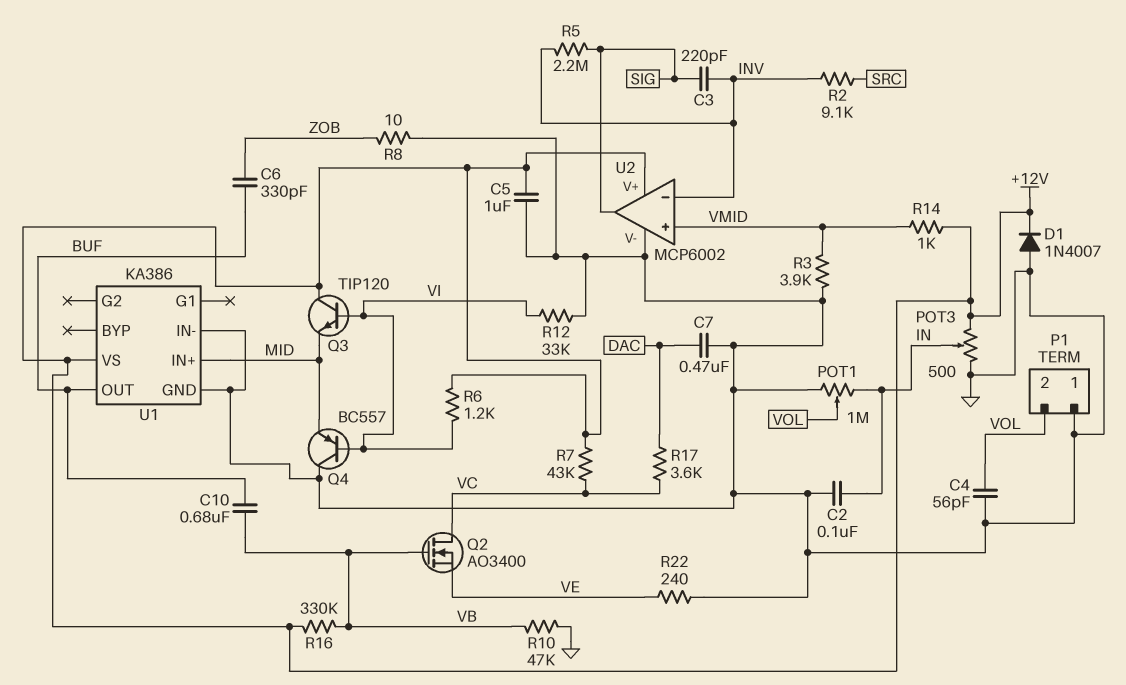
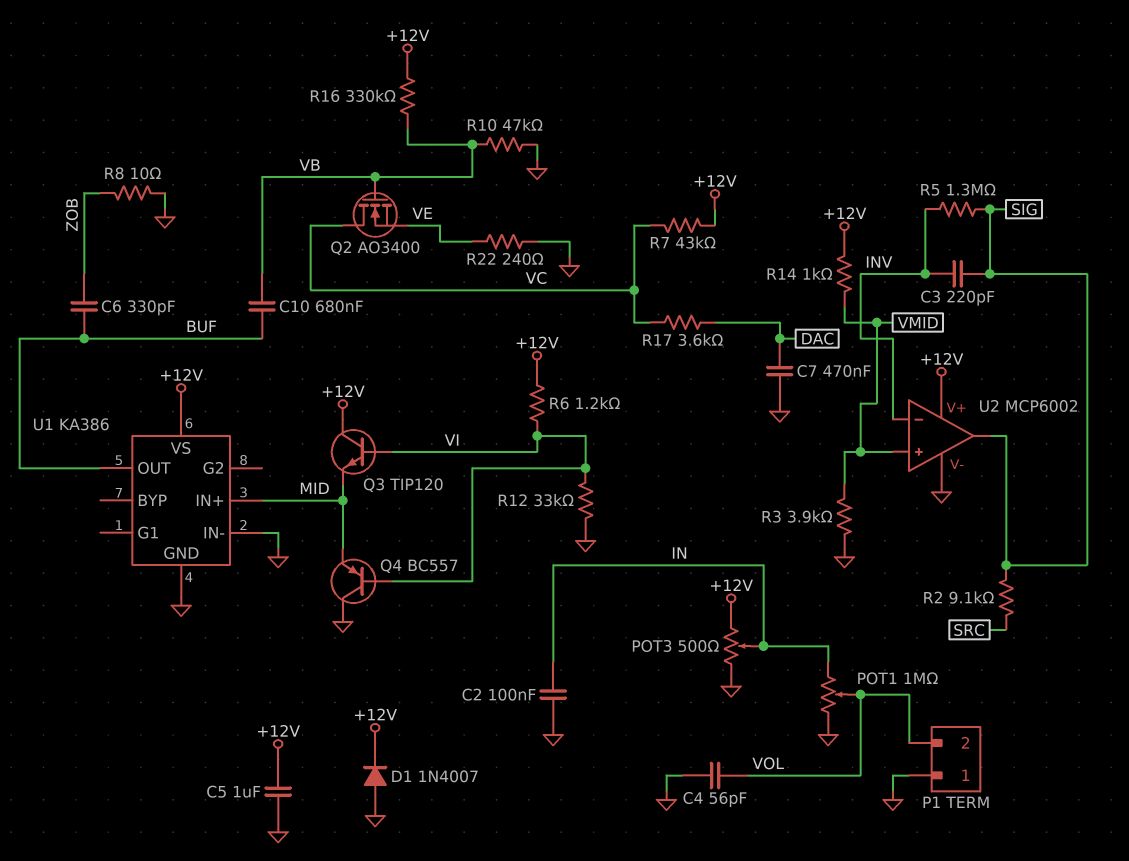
R2: 9.1k (INV, SRC) -> 9.1k (SIG, SRC)
R5: 2.2M (INV, SIG) -> 1.3M (INV, SIG)

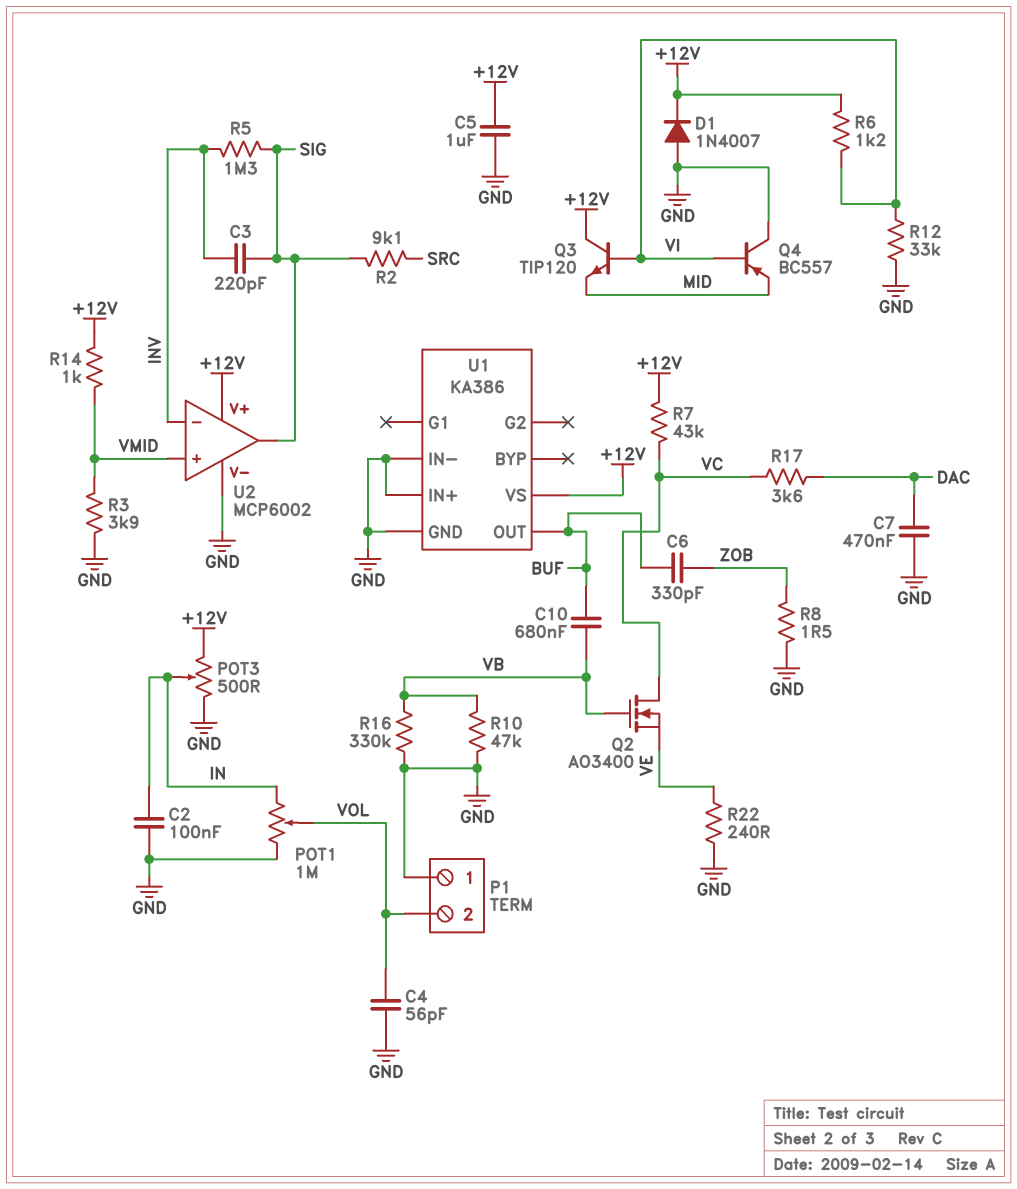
R8: 10 (GND, ZOB) -> 1.5 (GND, ZOB)
R16: 330k (+12V, VB) -> 330k (GND, VB)
U1 pin IN+: MID -> GND

